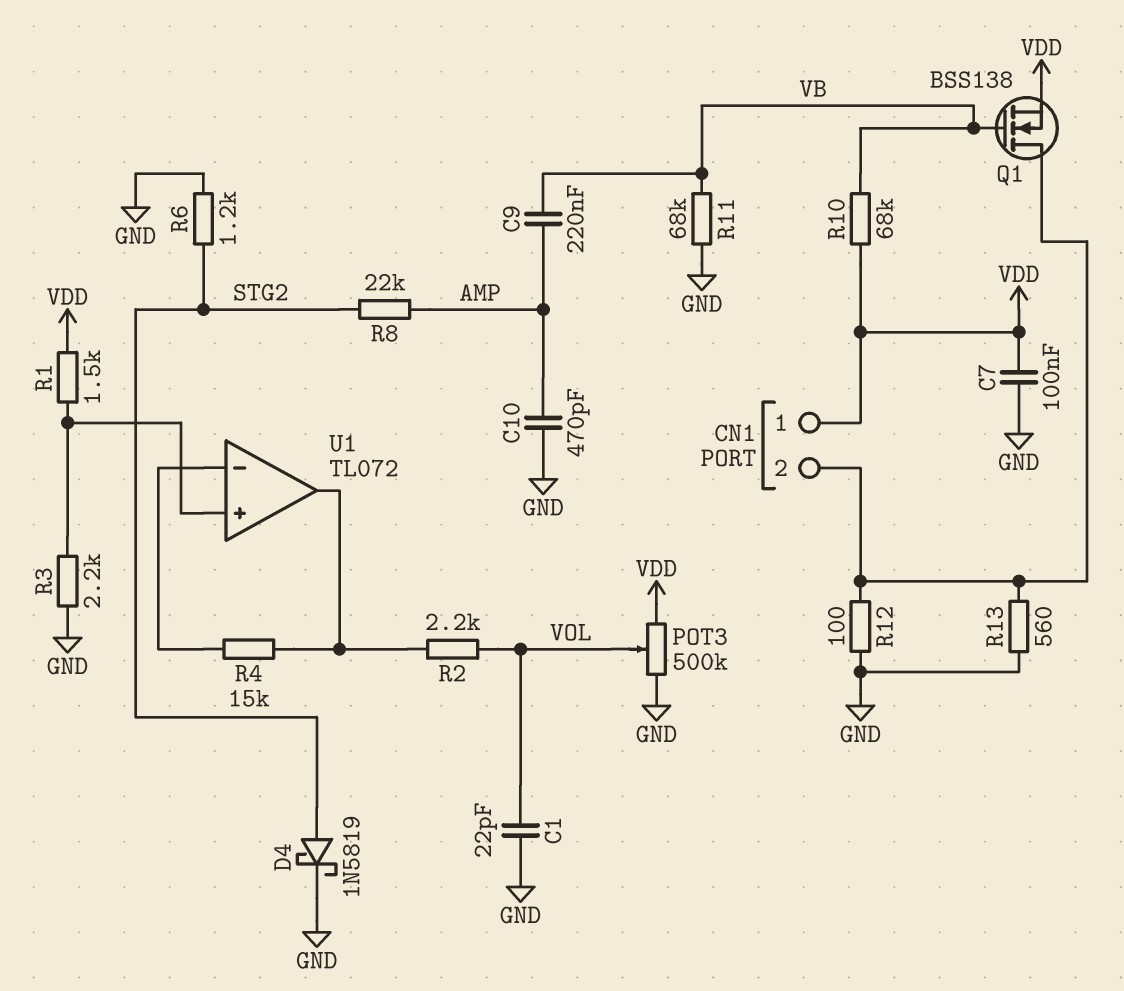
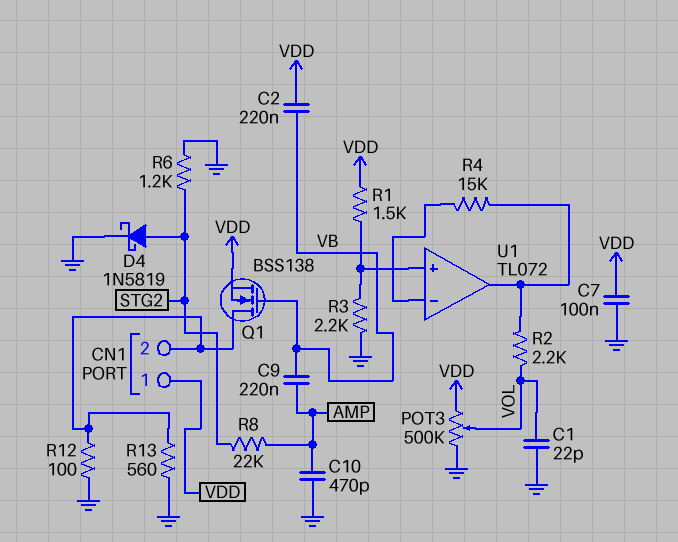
C2: none -> 220nF (VB, VDD)
R10: 68k (VB, VDD) -> none
R11: 68k (GND, VB) -> none

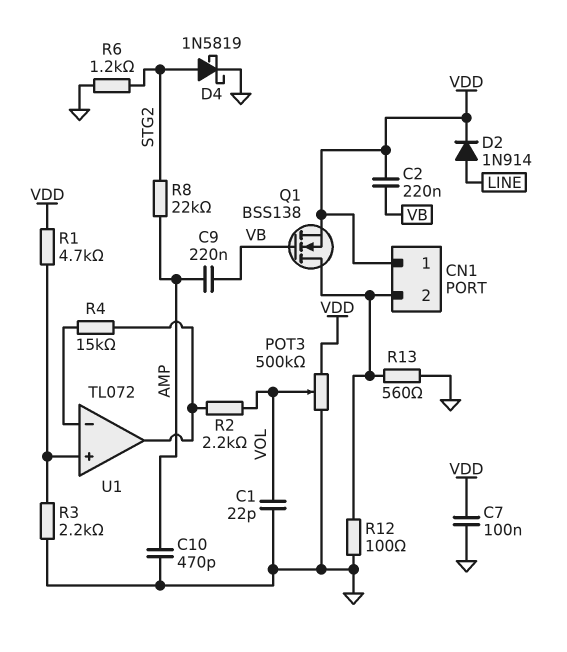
D2: none -> diode 1N914 (A LINE, K VDD)
R1: 1.5k (U1/in+, VDD) -> 4.7k (U1/in+, VDD)

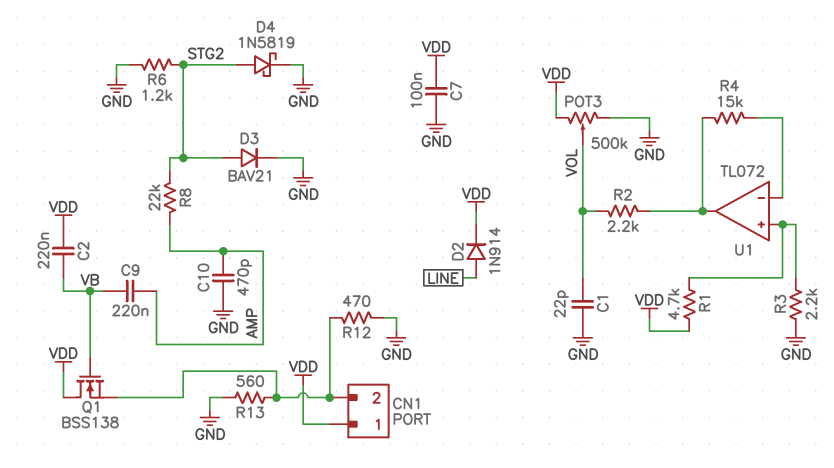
D3: none -> diode BAV21 (A STG2, K GND)
Q1: NMOS BSS138 (G VB, D CN1/2, S VDD) -> NMOS BSS138 (G VB, D VDD, S CN1/2)
R12: 100 (CN1/2, GND) -> 470 (CN1/2, GND)

